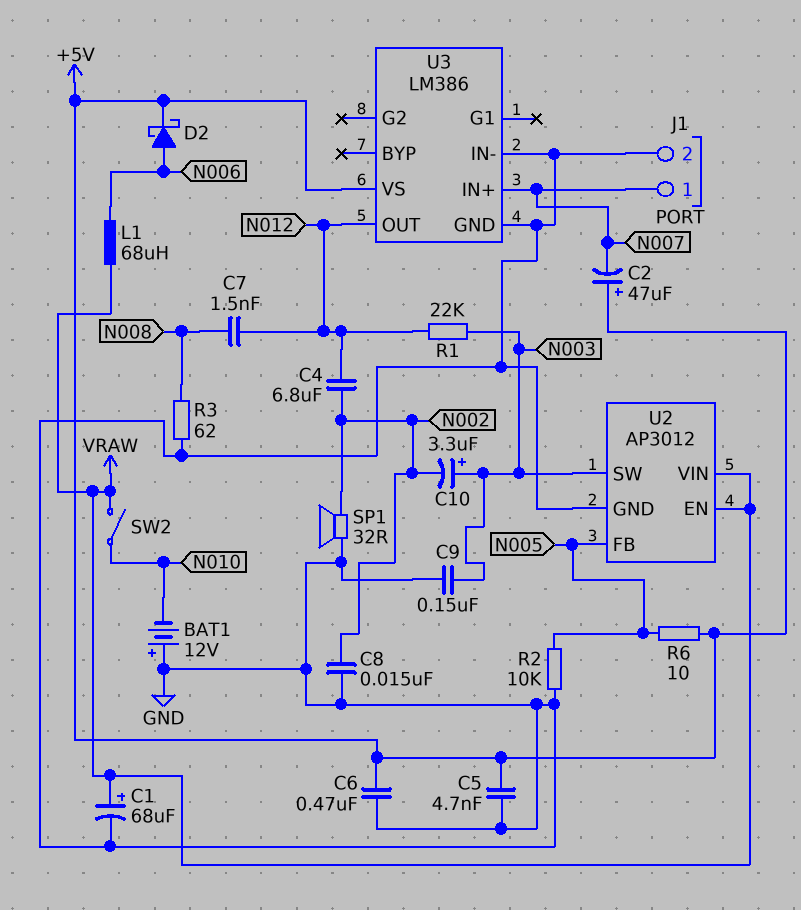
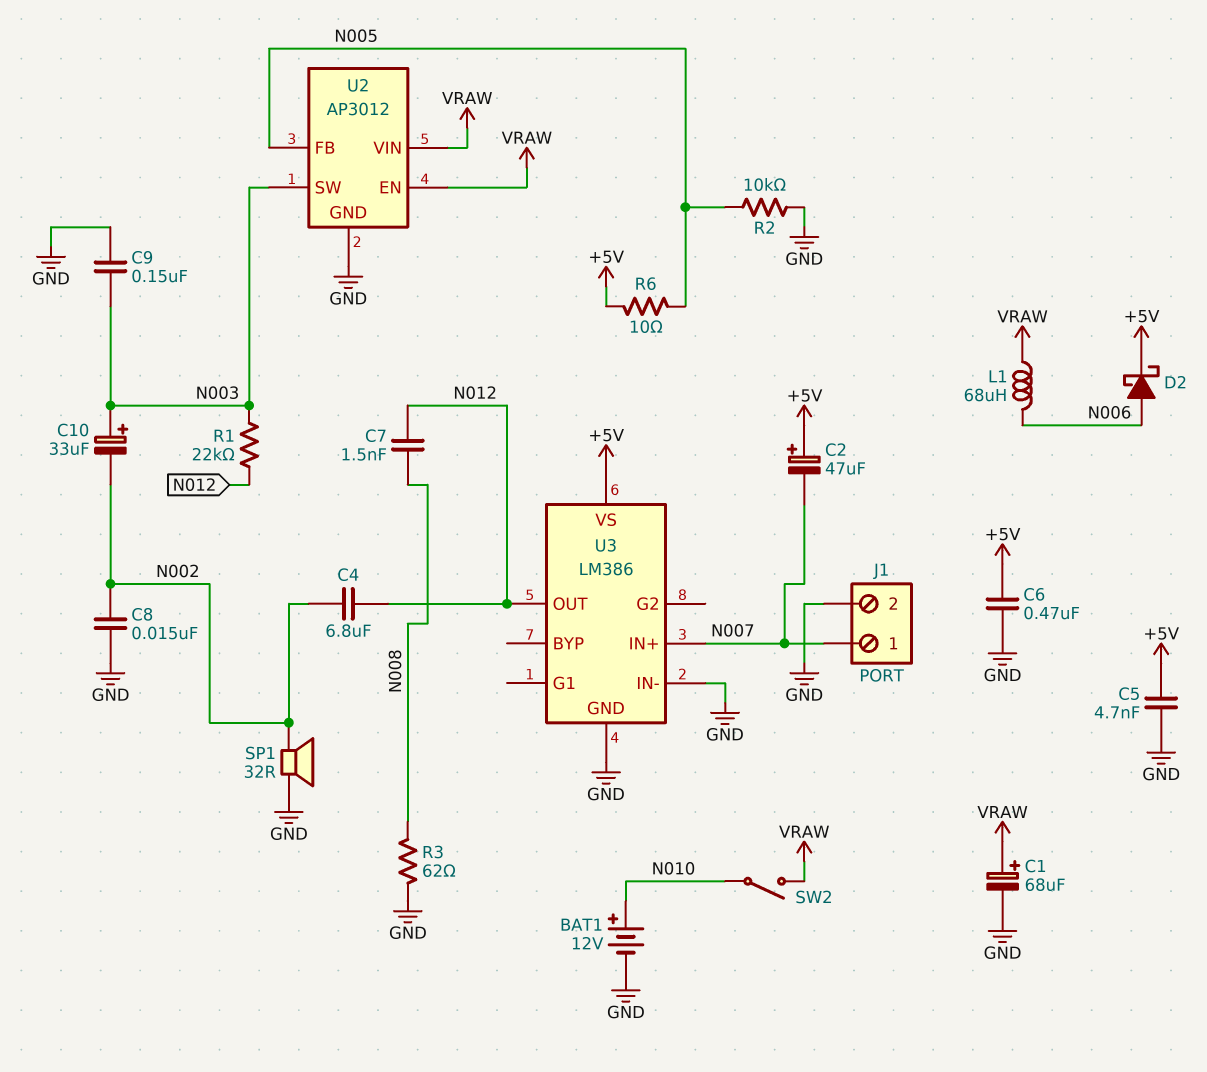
BAT1: 12V (plus GND, minus N010) -> 12V (plus N010, minus GND)
C10: 3.3uF (plus N003, minus N002) -> 33uF (plus N003, minus N002)

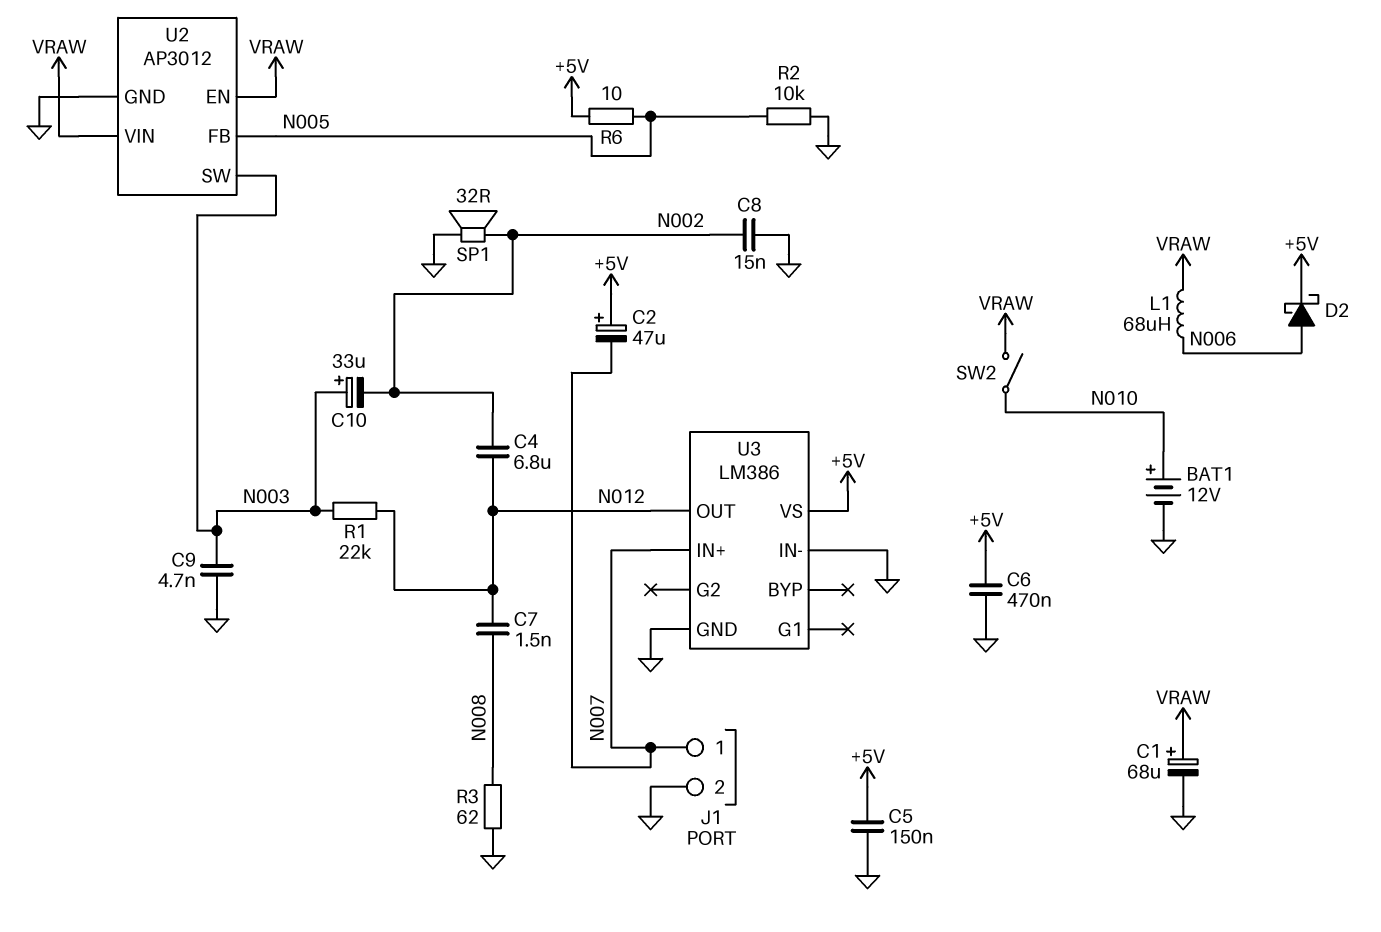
C5: 4.7nF (+5V, GND) -> 150nF (+5V, GND)
C9: 150nF (GND, N003) -> 4.7nF (GND, N003)

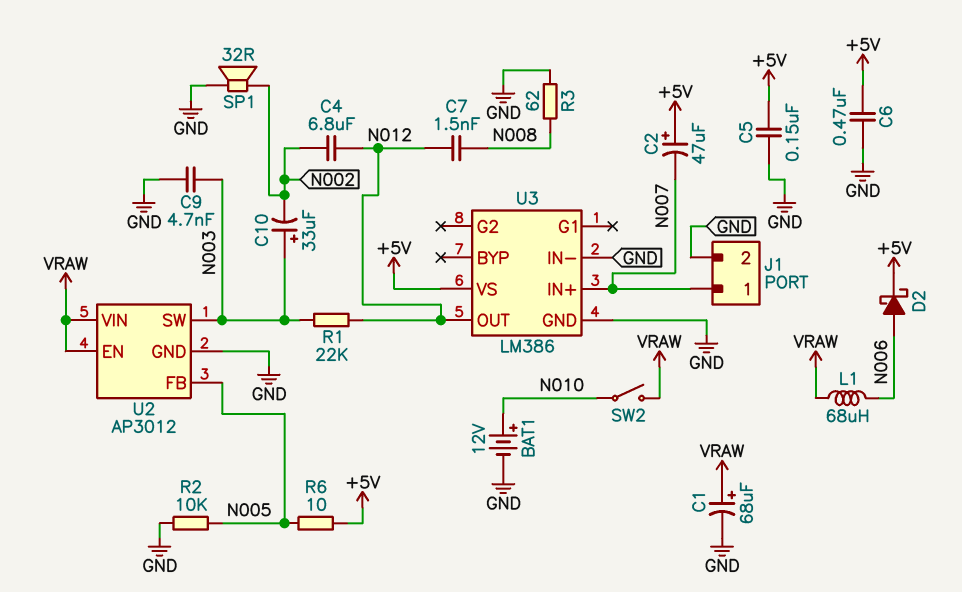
C8: 15nF (GND, N002) -> none

